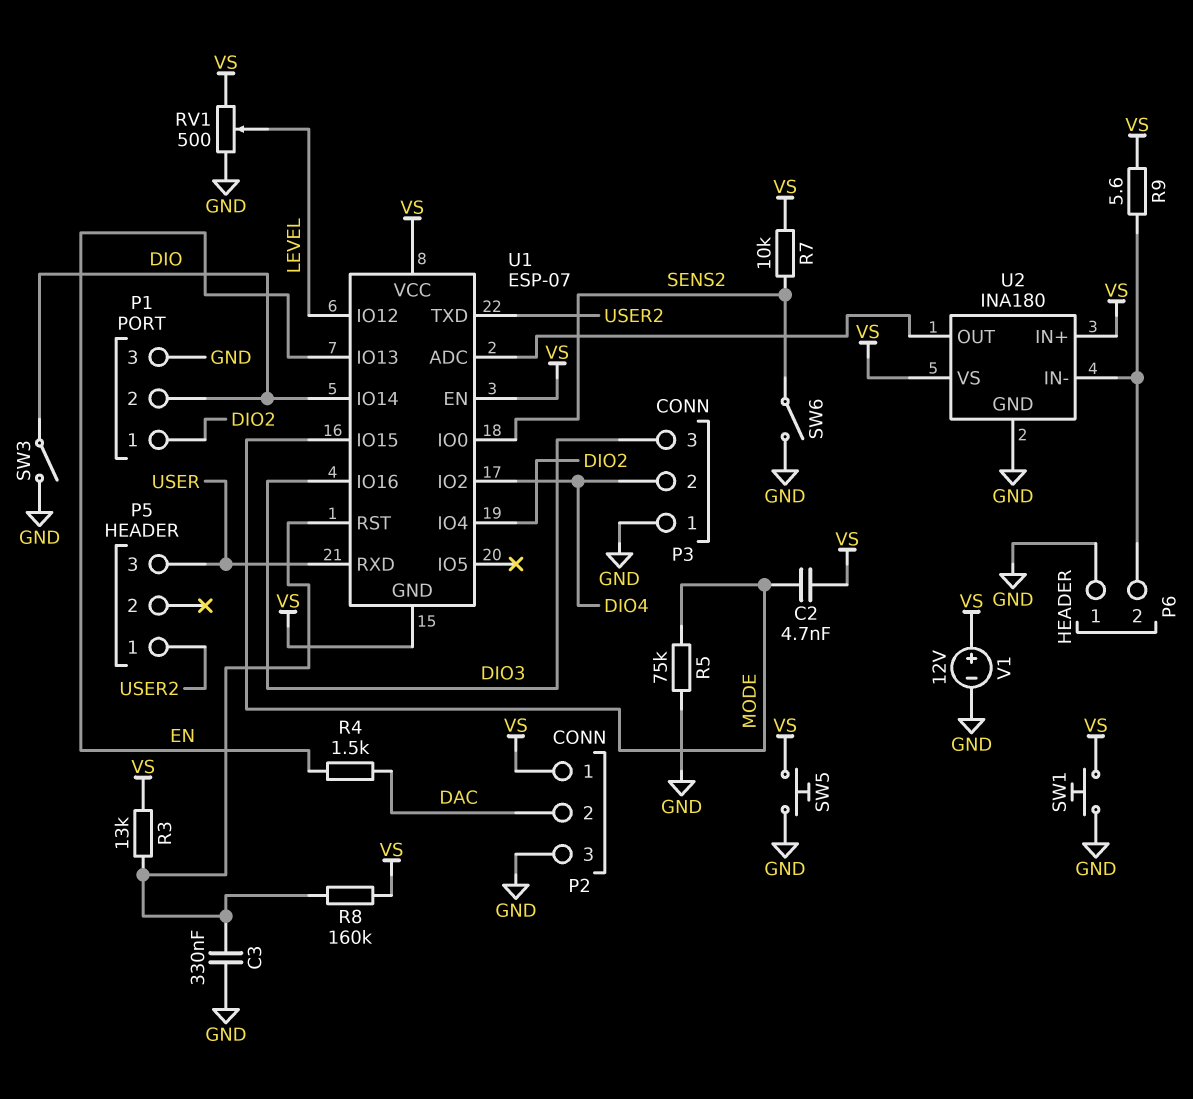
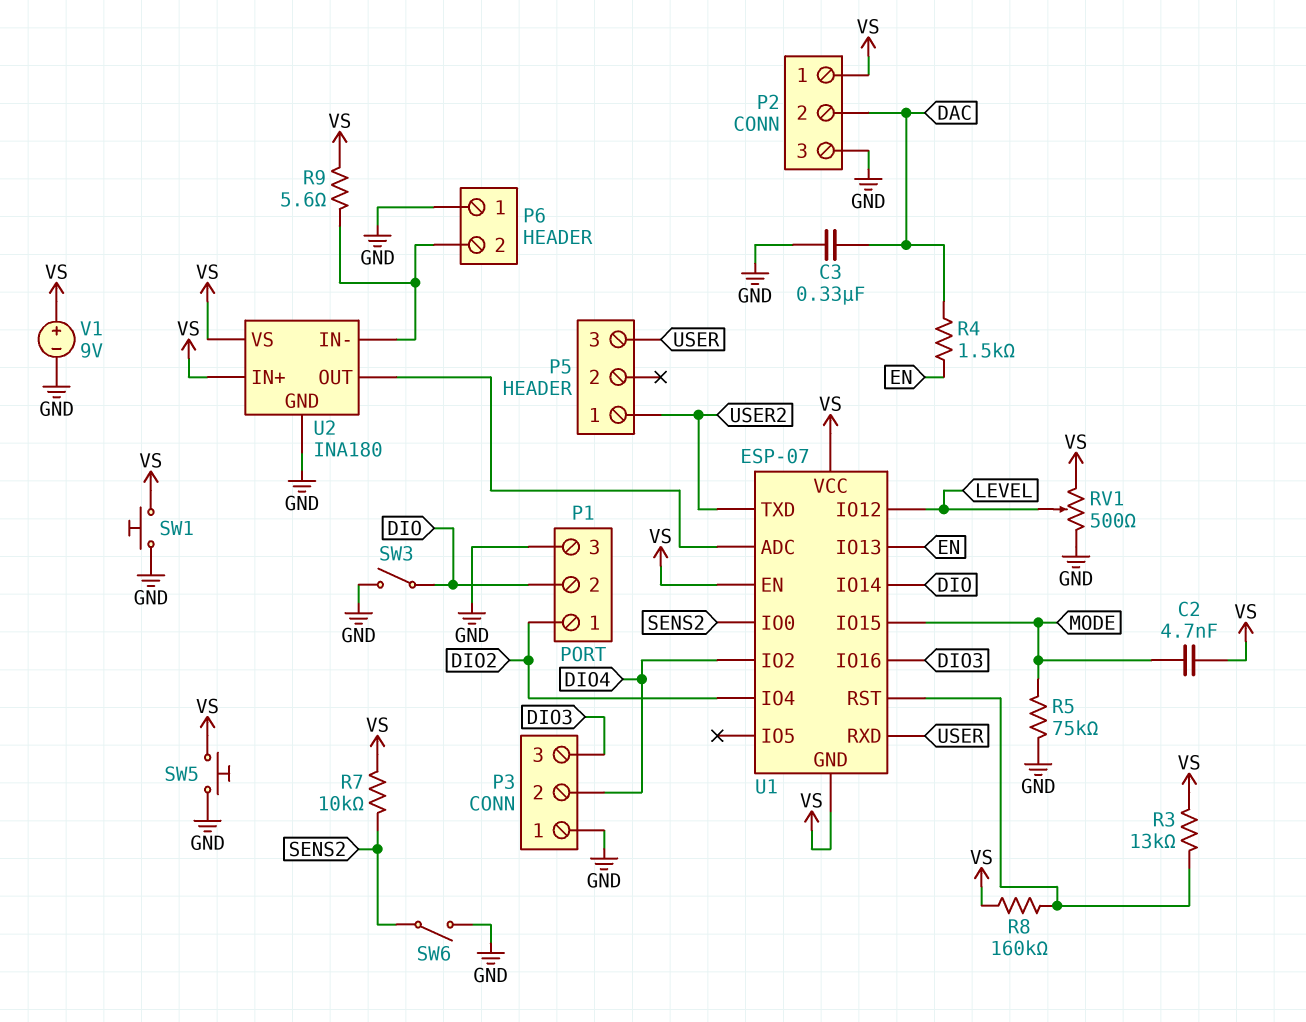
C3: 330nF (GND, U1/RST) -> 330nF (DAC, GND)
V1: 12V (plus VS, minus GND) -> 9V (plus VS, minus GND)

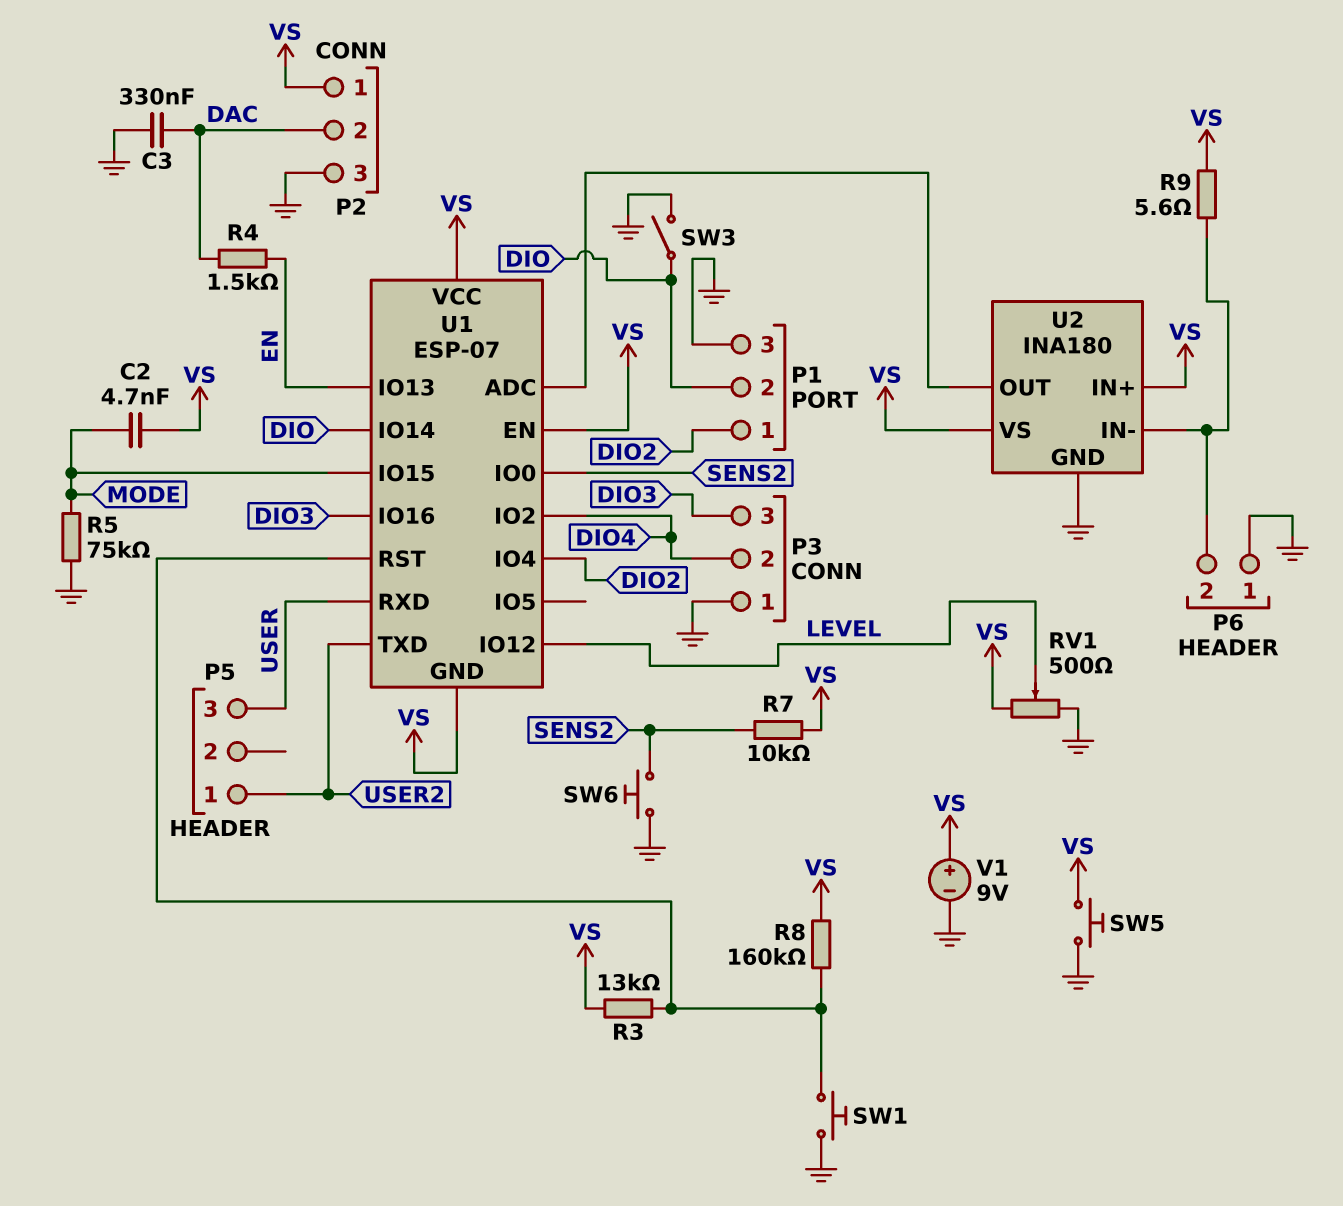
SW1: button (GND, VS) -> button (GND, U1/RST)
SW6: switch (GND, SENS2) -> button (GND, SENS2)

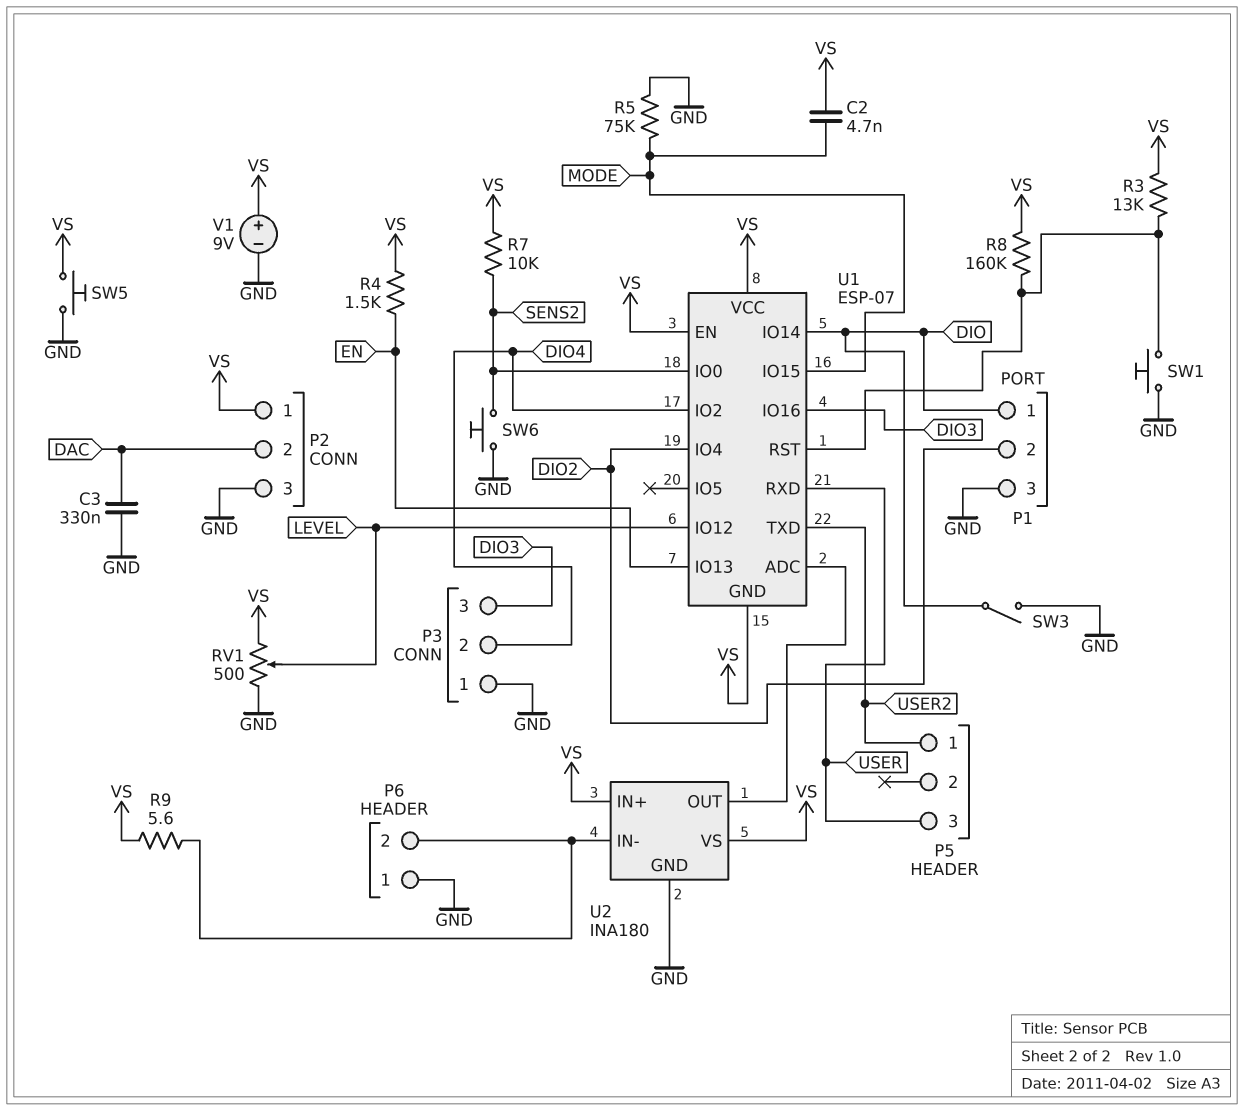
P1 pin 1: DIO2 -> DIO
P1 pin 2: DIO -> DIO2
R4: 1.5k (DAC, EN) -> 1.5k (EN, VS)

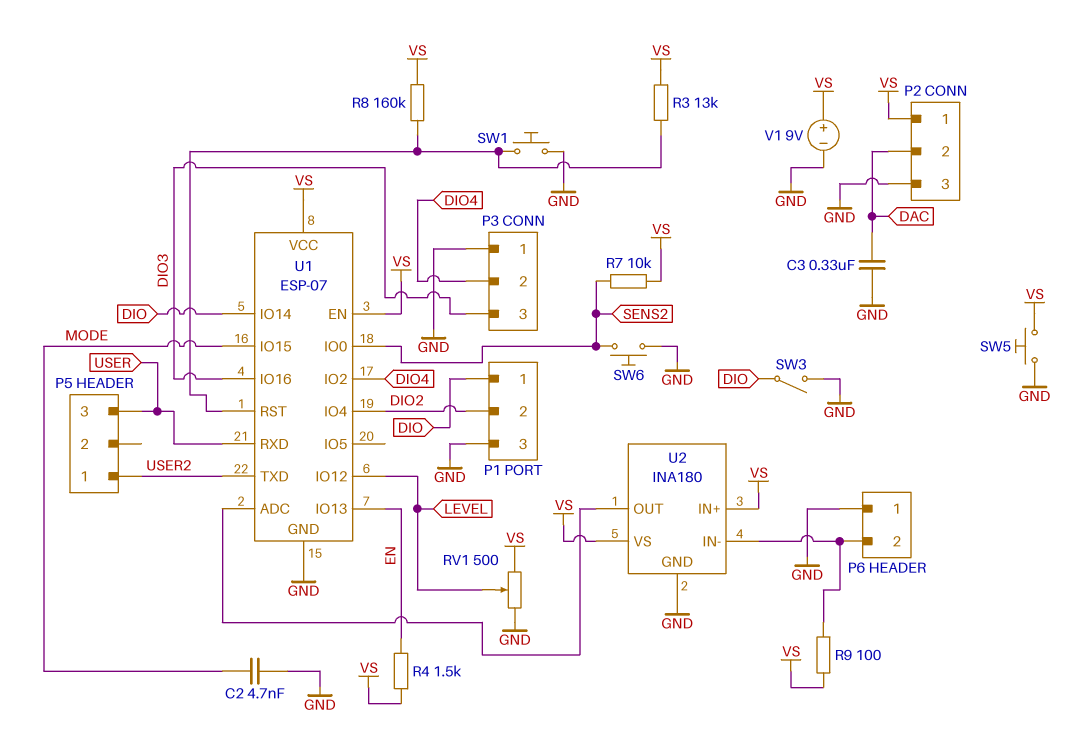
C2: 4.7nF (MODE, VS) -> 4.7nF (GND, MODE)
R5: 75k (GND, MODE) -> none
R9: 5.6 (P6/2, VS) -> 100 (P6/2, VS)
U1 pin GND: VS -> GND

